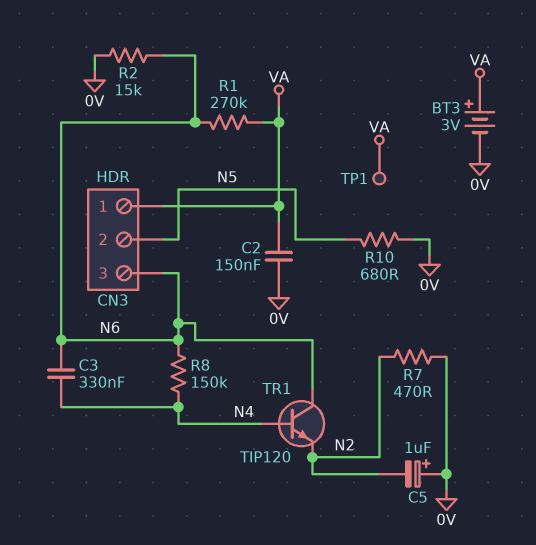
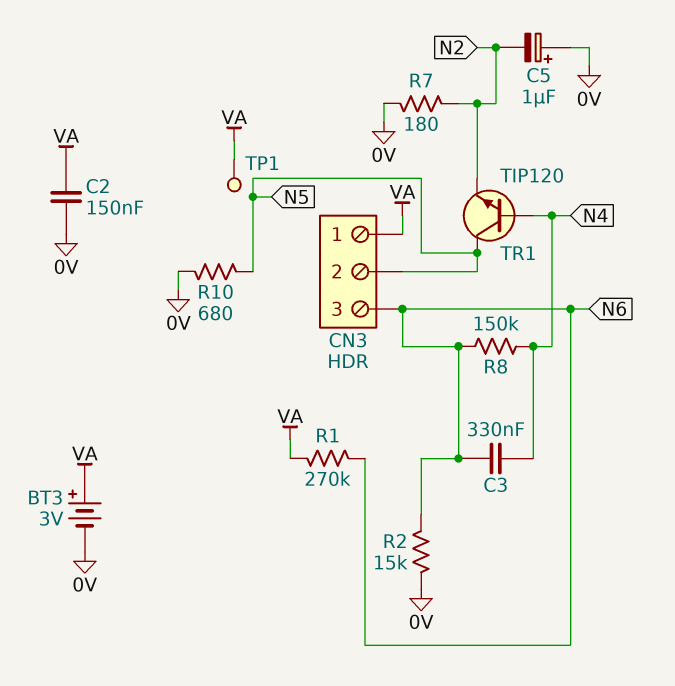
R7: 470 (0V, N2) -> 180 (0V, N2)
TR1: NPN TIP120 (B N4, C N6, E N2) -> NPN TIP120 (B N4, C N5, E N2)

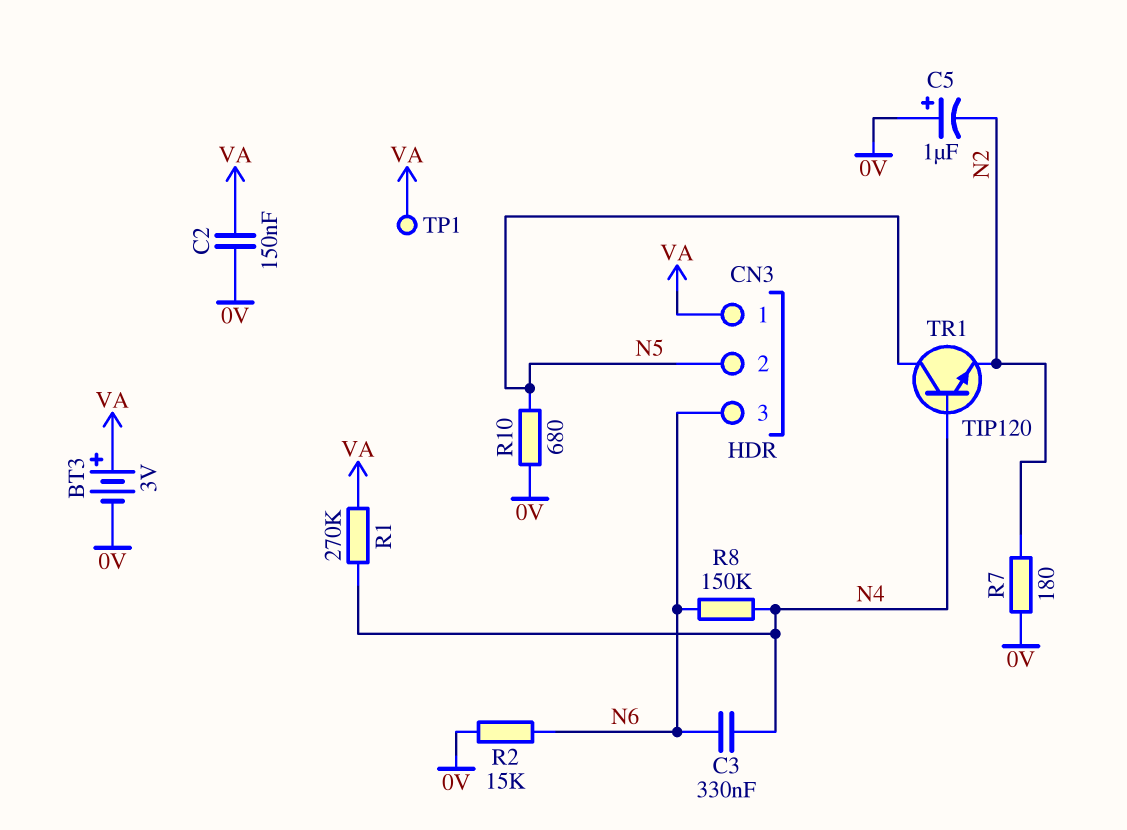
R1: 270k (N6, VA) -> 270k (N4, VA)

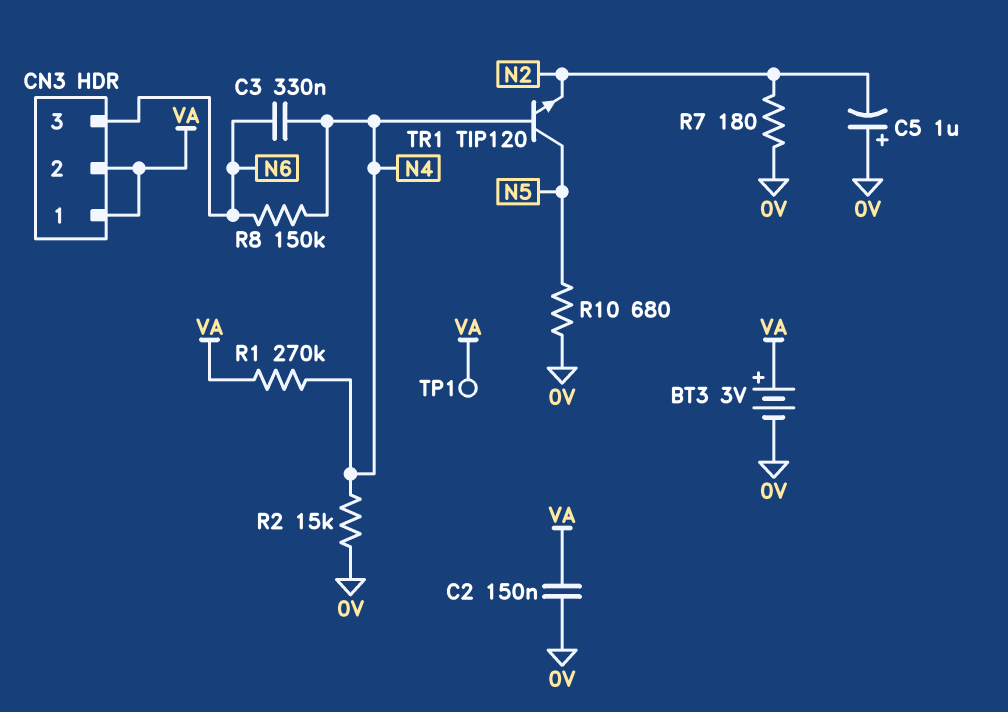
CN3 pin 2: N5 -> VA
R2: 15k (0V, N6) -> 15k (0V, N4)

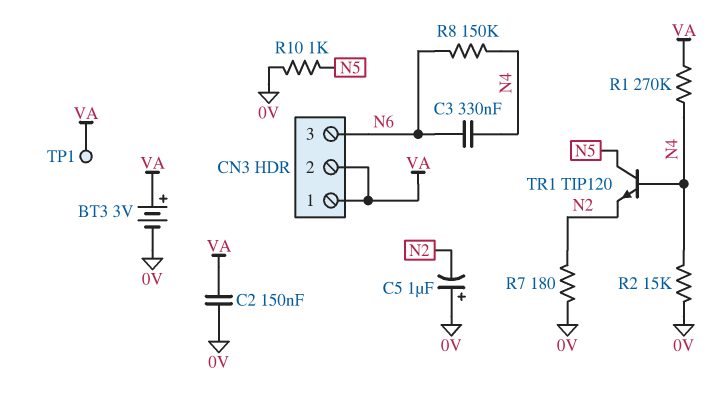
R10: 680 (0V, N5) -> 1k (0V, N5)

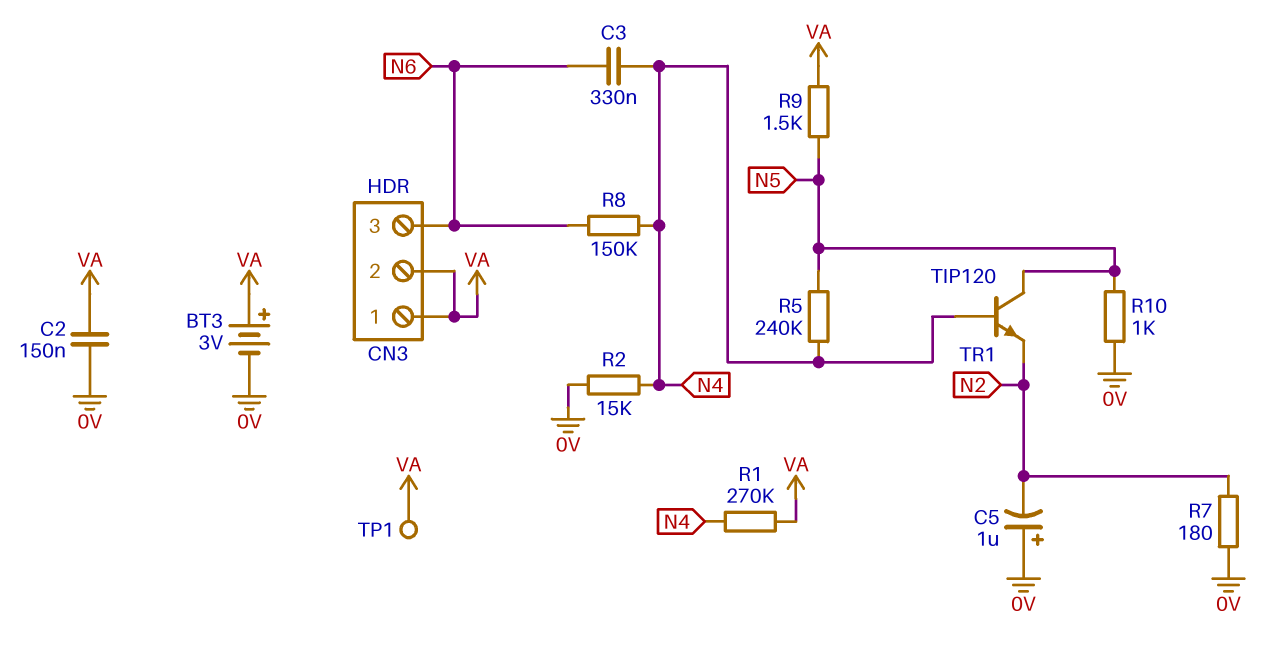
R5: none -> 240k (N4, N5)
R9: none -> 1.5k (N5, VA)

